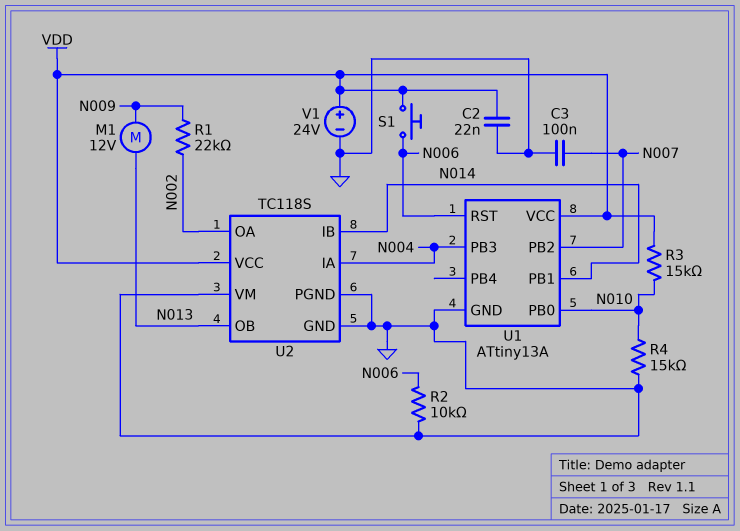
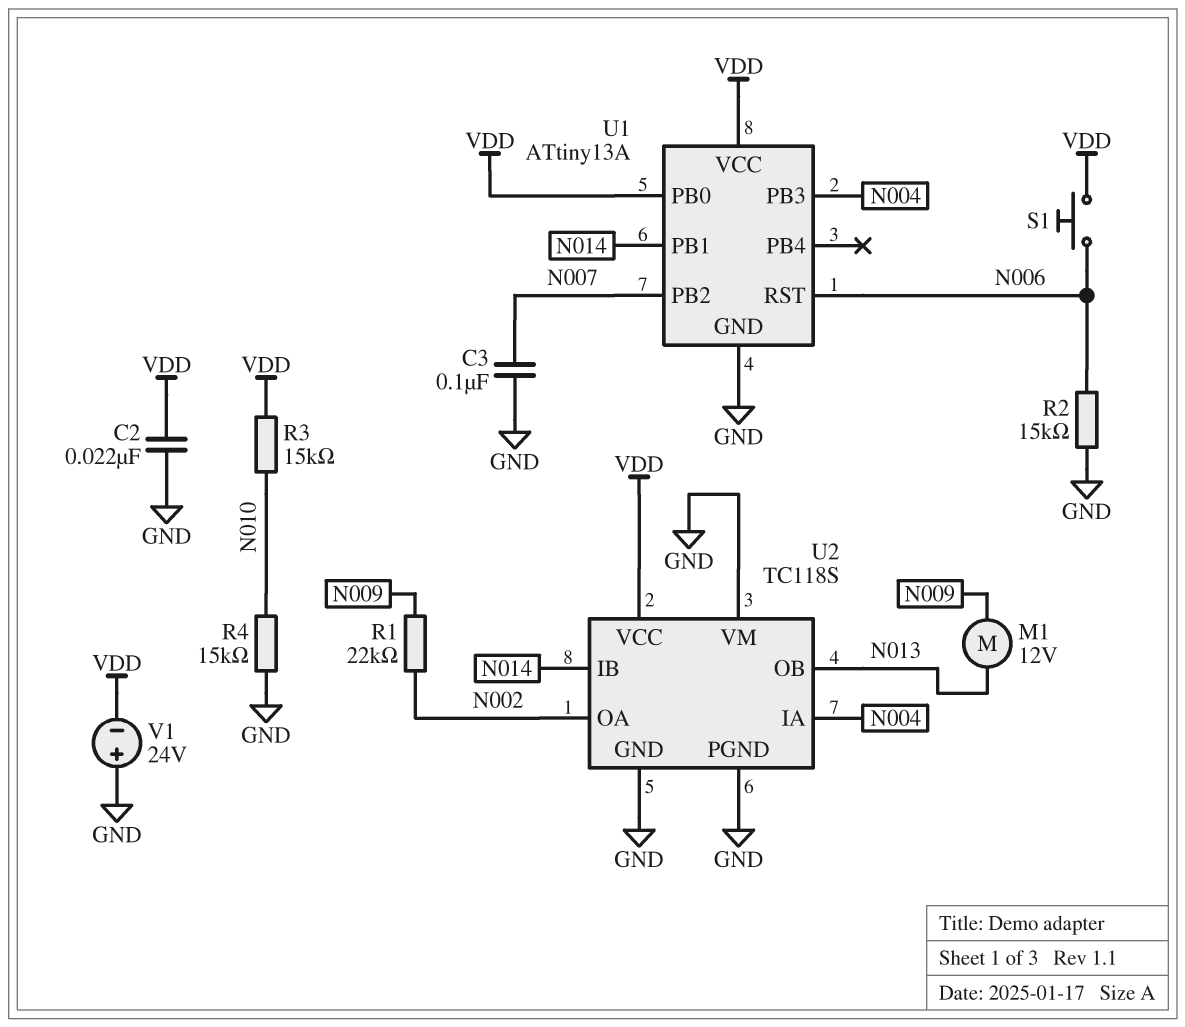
R2: 10k (GND, N006) -> 15k (GND, N006)
U1 pin PB0: N010 -> VDD
V1: 24V (plus VDD, minus GND) -> 24V (plus GND, minus VDD)

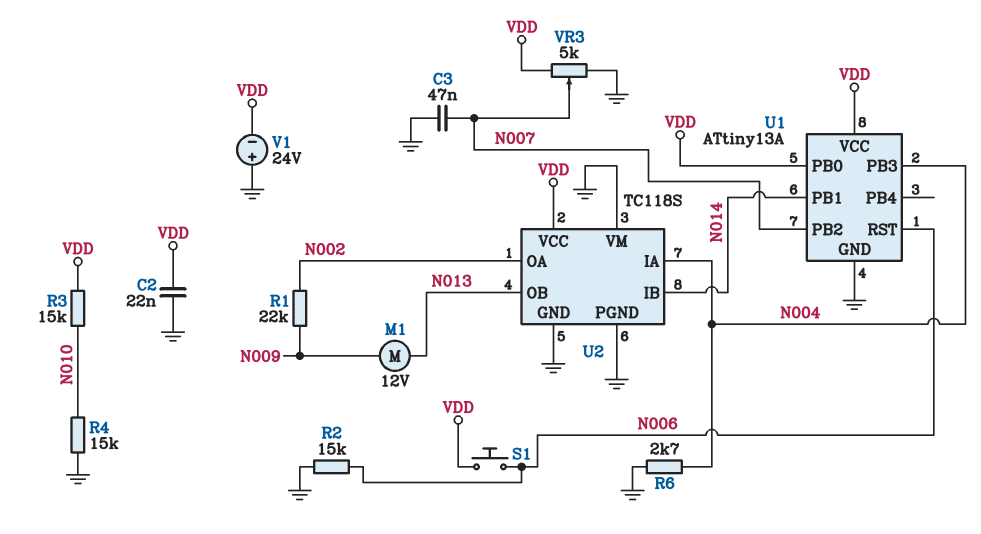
C3: 100nF (GND, N007) -> 47nF (GND, N007)
R6: none -> 2.7k (GND, N004)
VR3: none -> 5k (GND, VDD, wiper N007)

